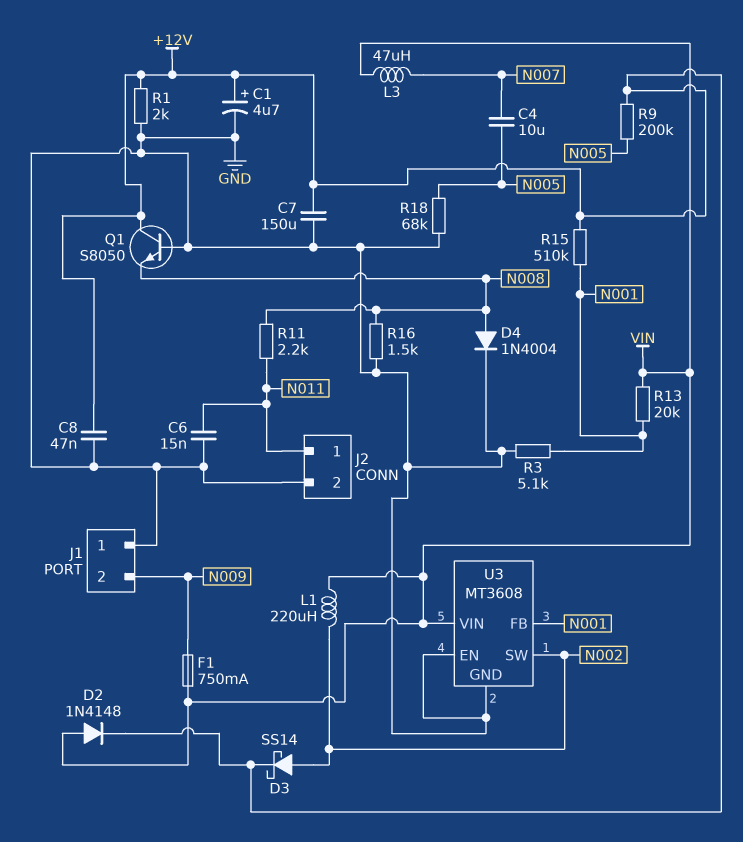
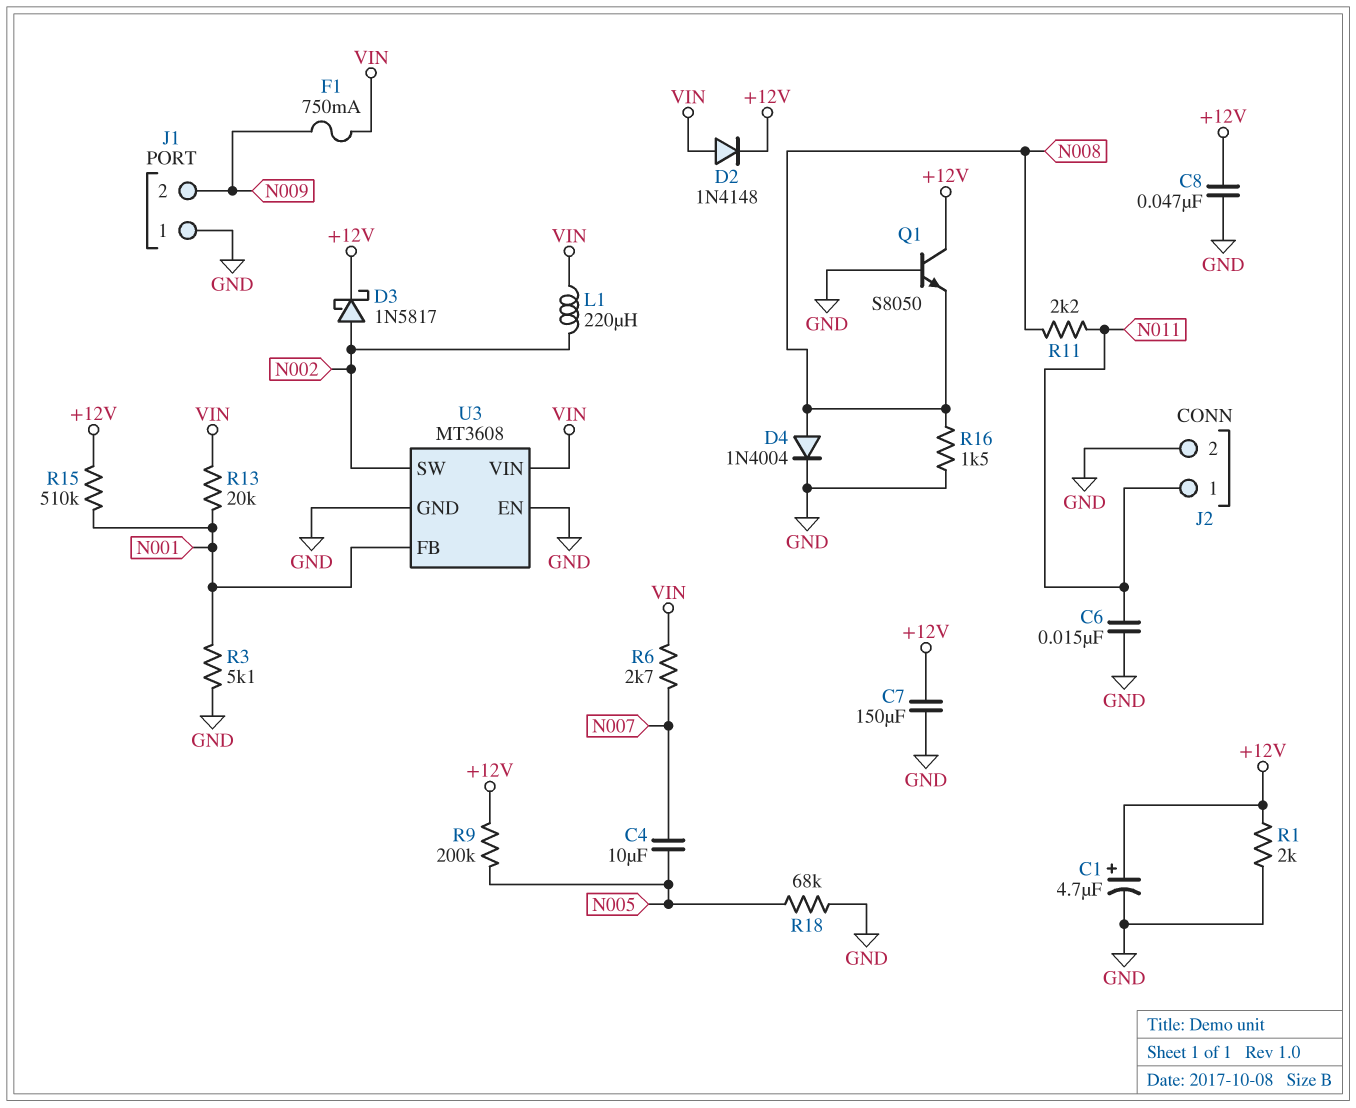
D3: schottky SS14 (A N002, K +12V) -> schottky 1N5817 (A N002, K +12V)
L3: 47uH (N007, VIN) -> none
R6: none -> 2.7k (N007, VIN)

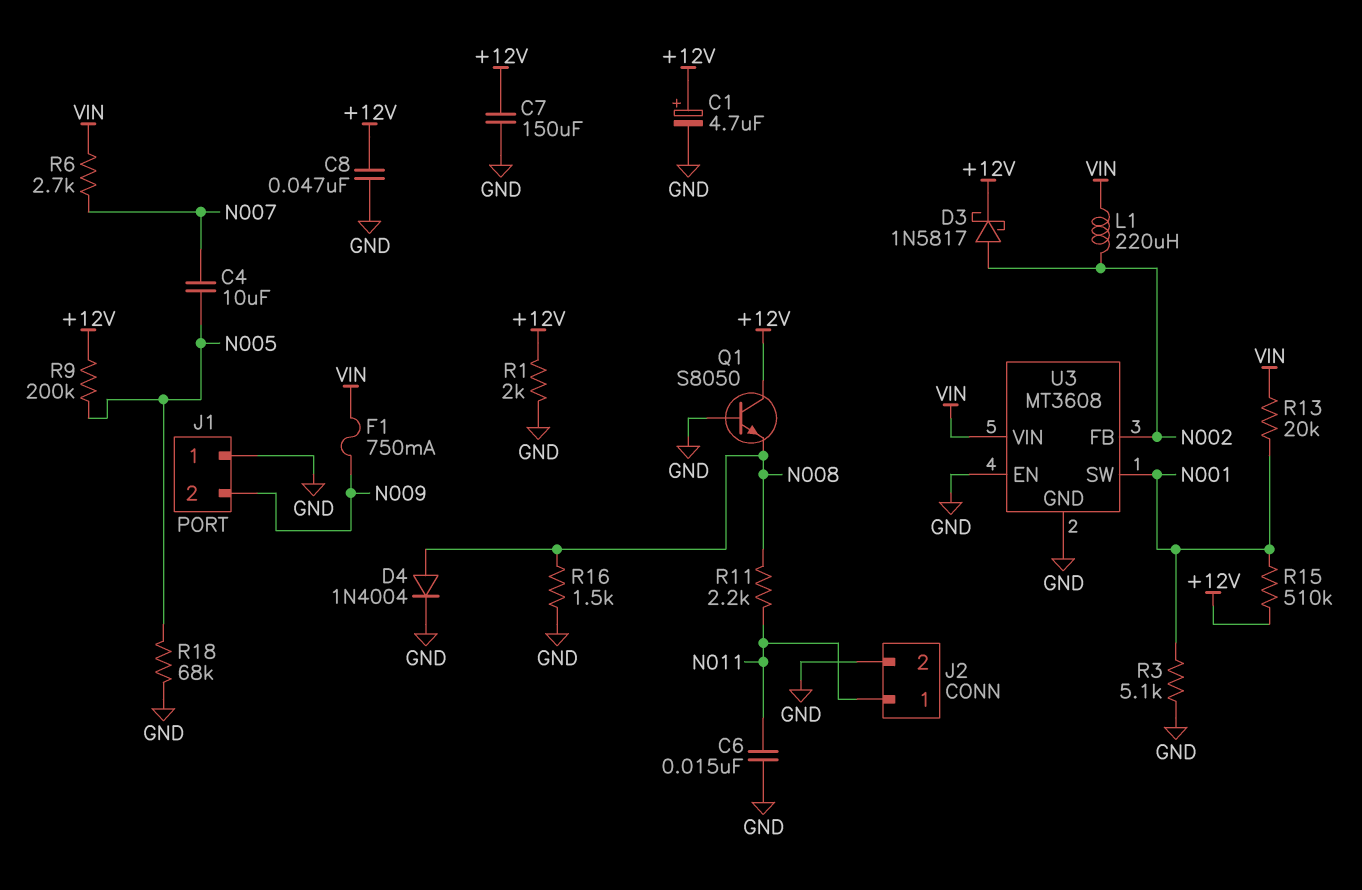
D2: diode 1N4148 (A VIN, K +12V) -> none
U3 pin FB: N001 -> N002
U3 pin SW: N002 -> N001

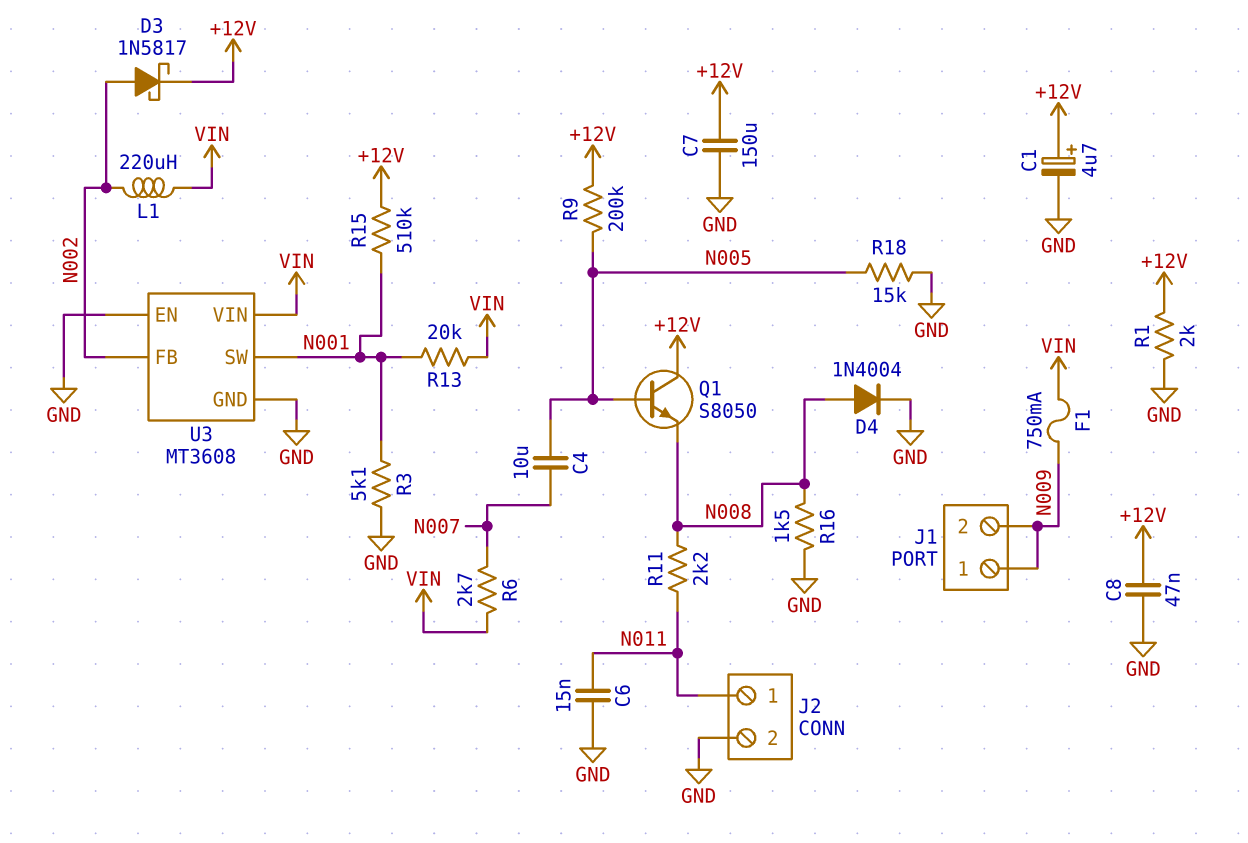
J1 pin 1: GND -> N009
Q1: NPN S8050 (B GND, C +12V, E N008) -> NPN S8050 (B N005, C +12V, E N008)
R18: 68k (GND, N005) -> 15k (GND, N005)

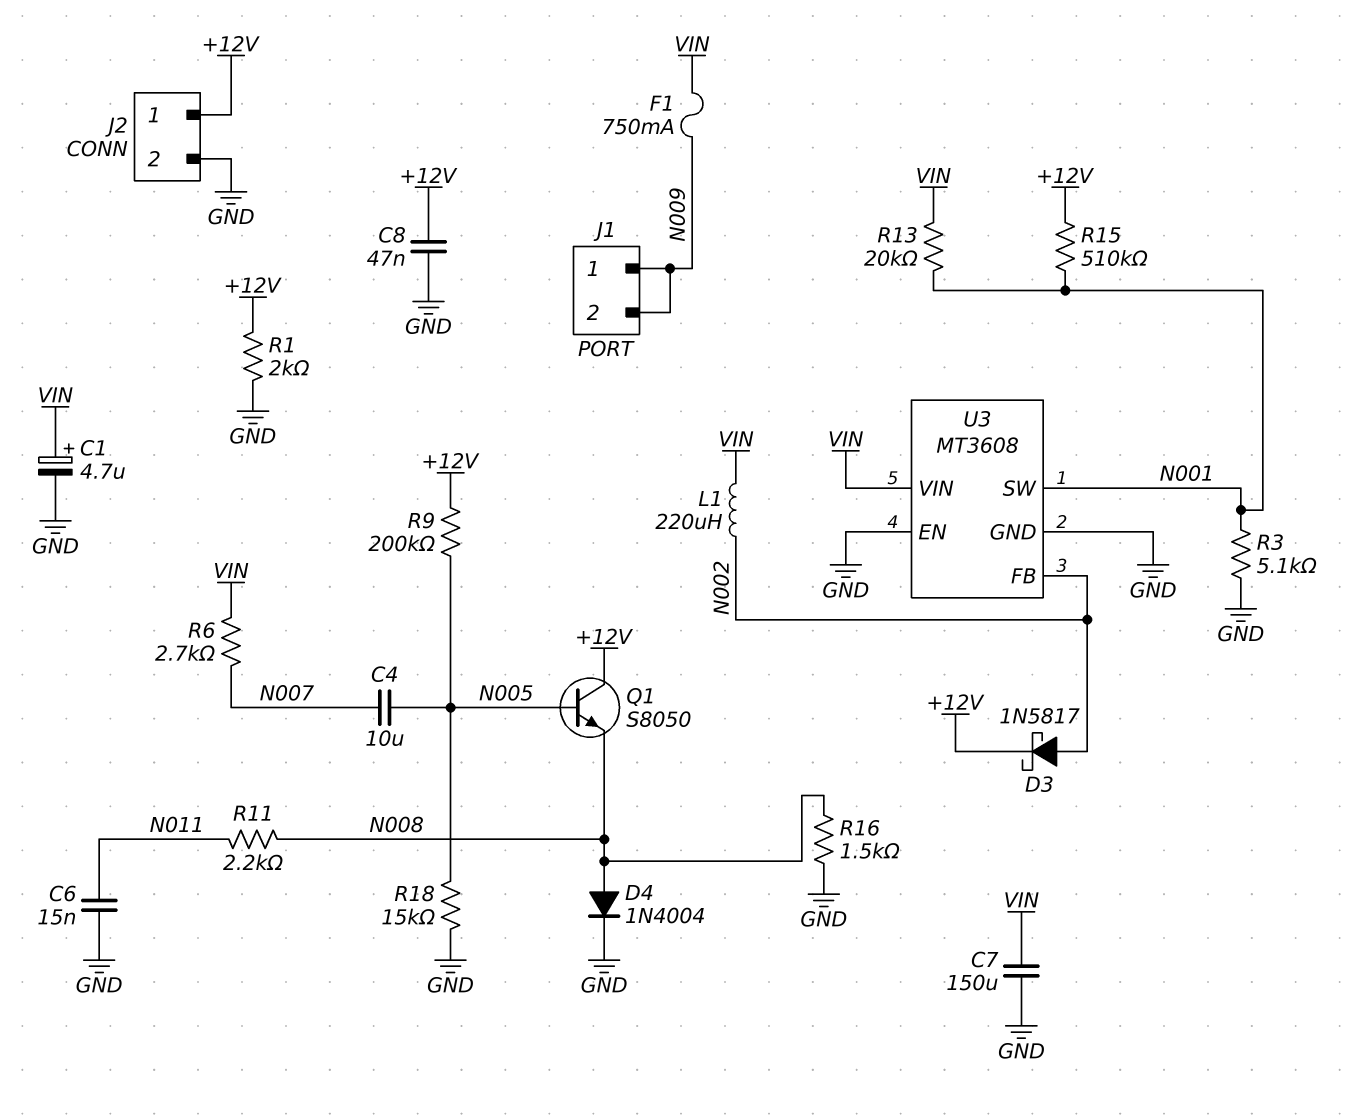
C1: 4.7uF (plus +12V, minus GND) -> 4.7uF (plus VIN, minus GND)
C7: 150uF (+12V, GND) -> 150uF (GND, VIN)
J2 pin 1: N011 -> +12V

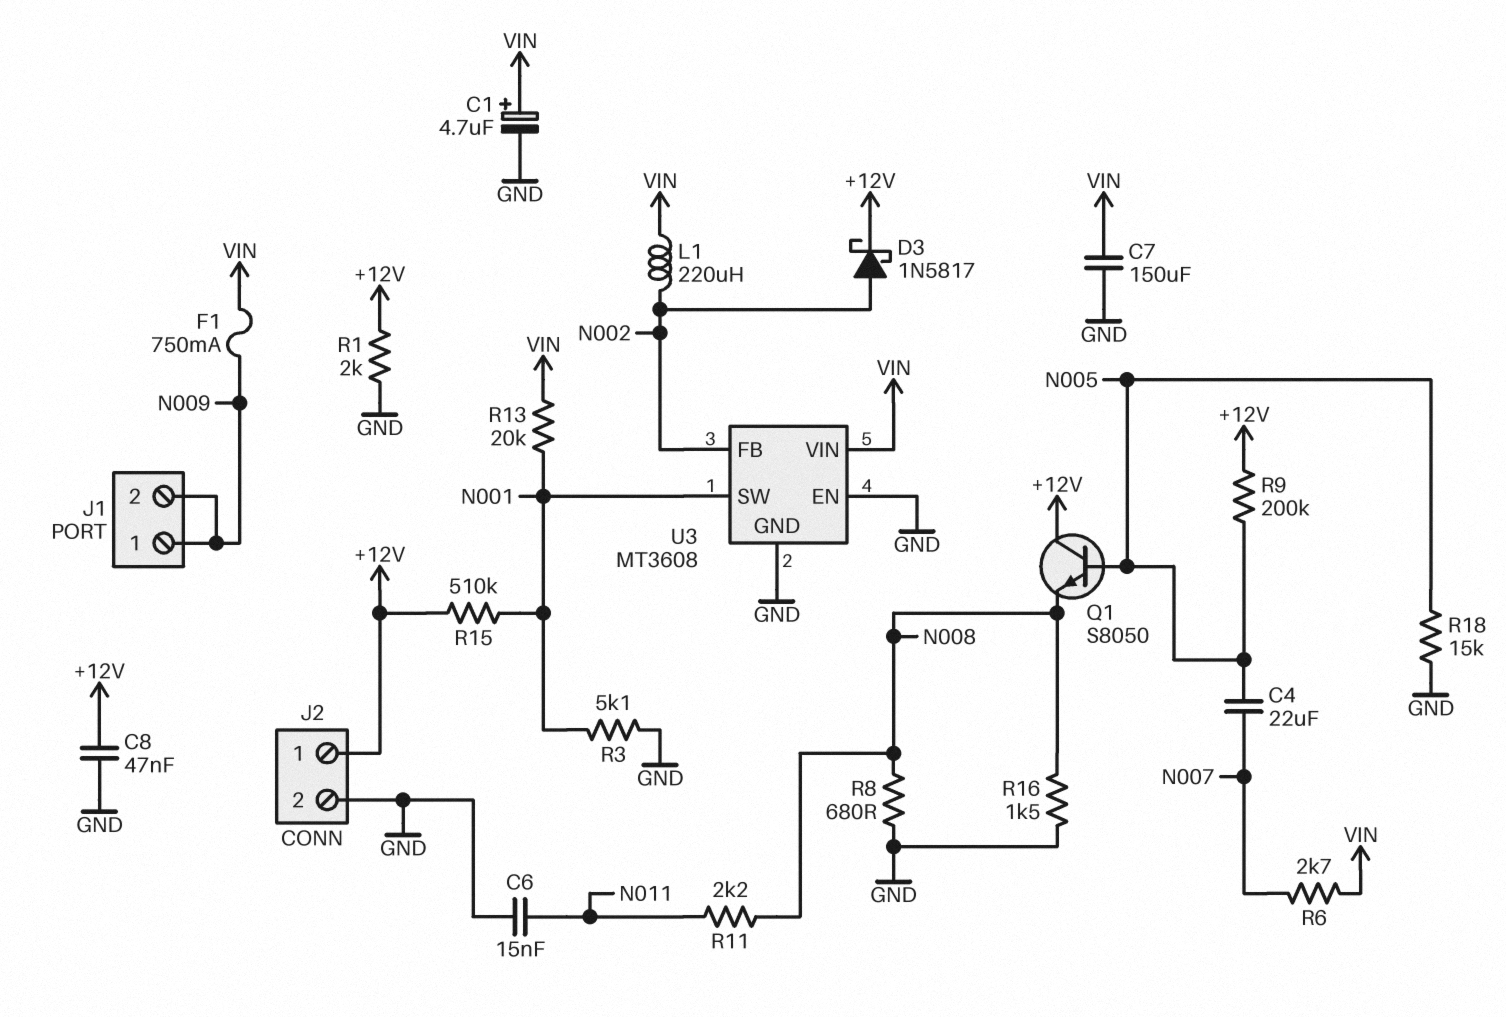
C4: 10uF (N005, N007) -> 22uF (N005, N007)
D4: diode 1N4004 (A N008, K GND) -> none
R8: none -> 680 (GND, N008)

